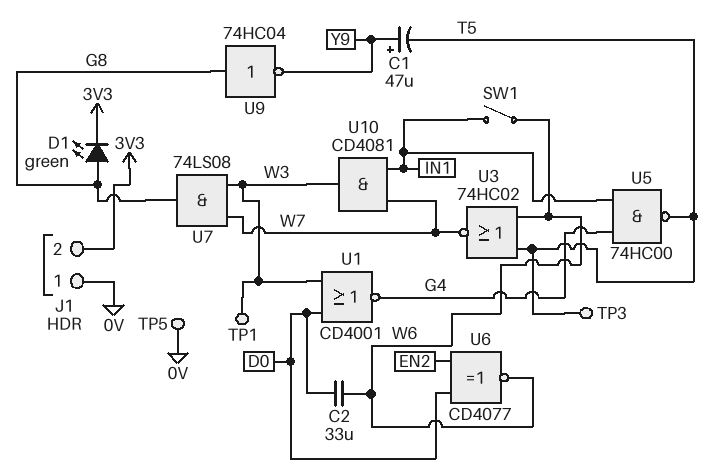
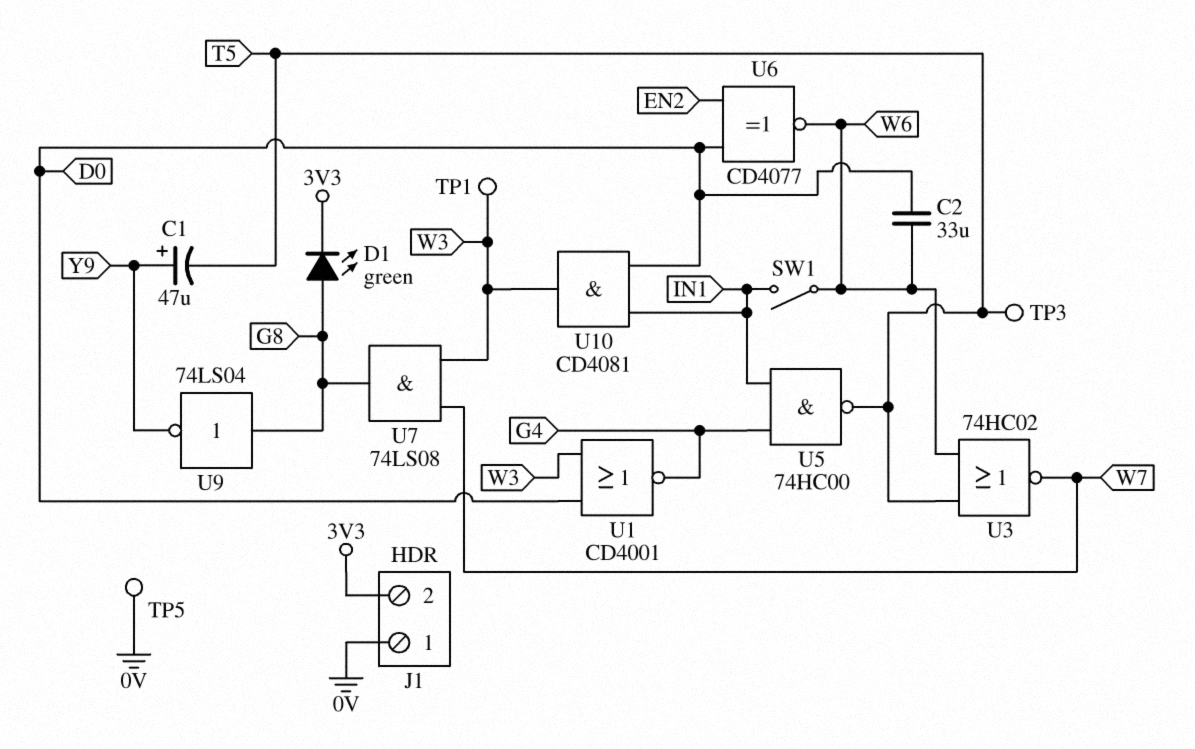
U9: NOT 74HC04 (in G8, out Y9) -> NOT 74LS04 (in G8, out Y9)
U10: AND CD4081 (in IN1, in W7, out W3) -> AND CD4081 (in D0, in IN1, out W3)

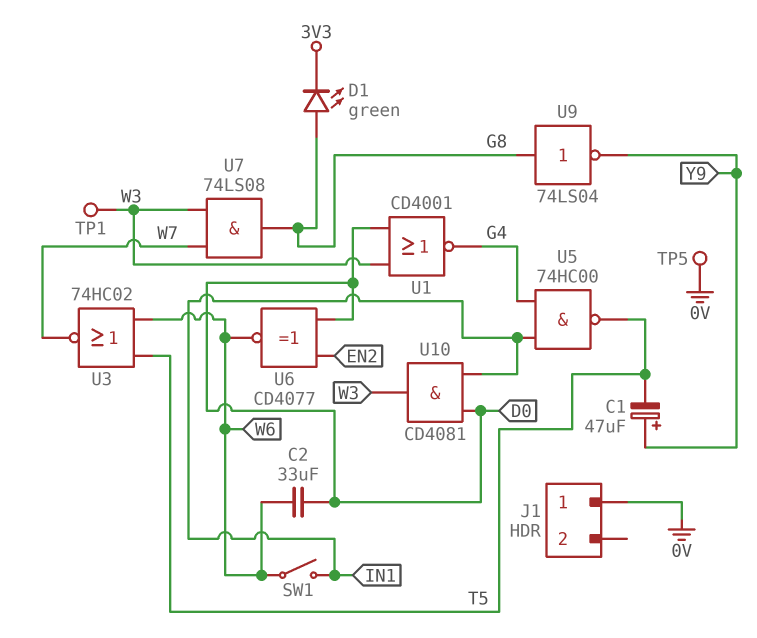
J1 pin 2: 3V3 -> none
TP3: test point (T5) -> none

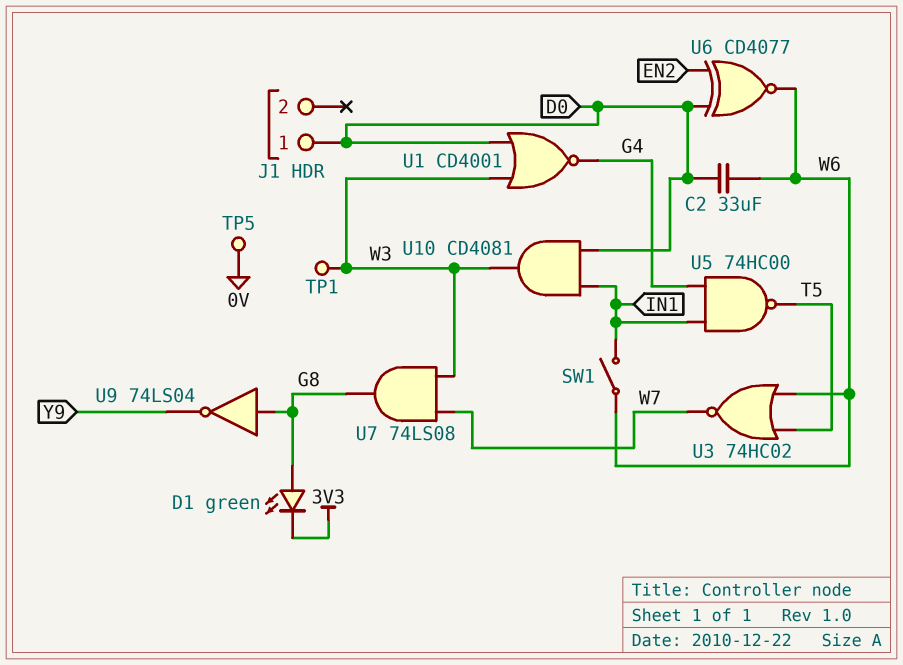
C1: 47uF (plus Y9, minus T5) -> none
J1 pin 1: 0V -> D0

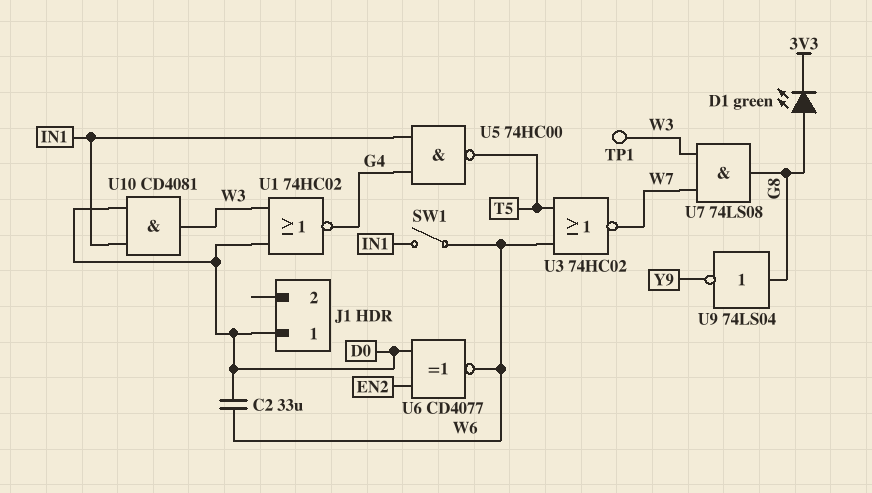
TP5: test point (0V) -> none
U1: NOR CD4001 (in D0, in W3, out G4) -> NOR 74HC02 (in D0, in W3, out G4)

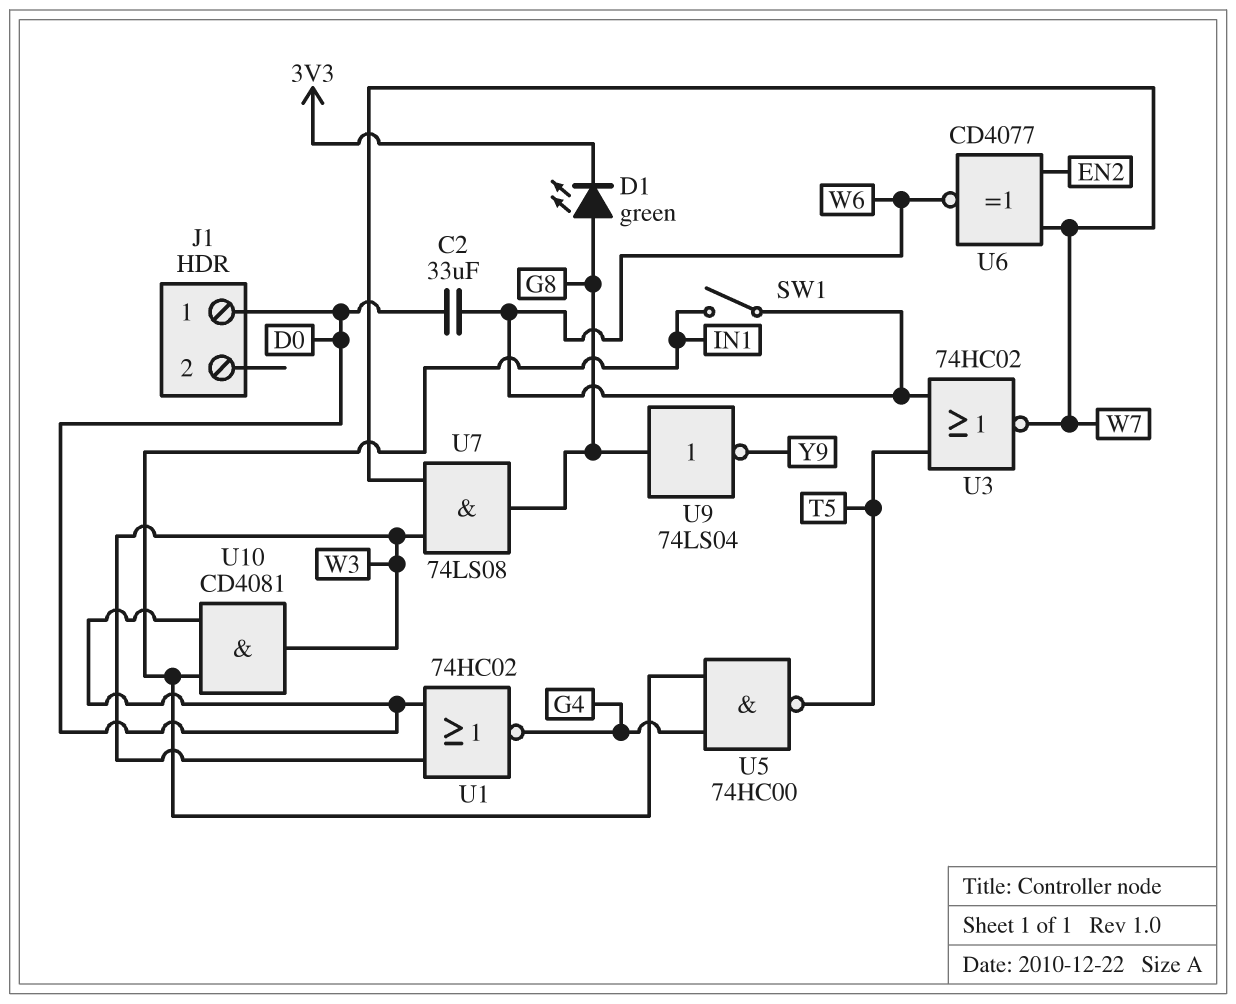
TP1: test point (W3) -> none
U6: XNOR CD4077 (in D0, in EN2, out W6) -> XNOR CD4077 (in EN2, in W7, out W6)

